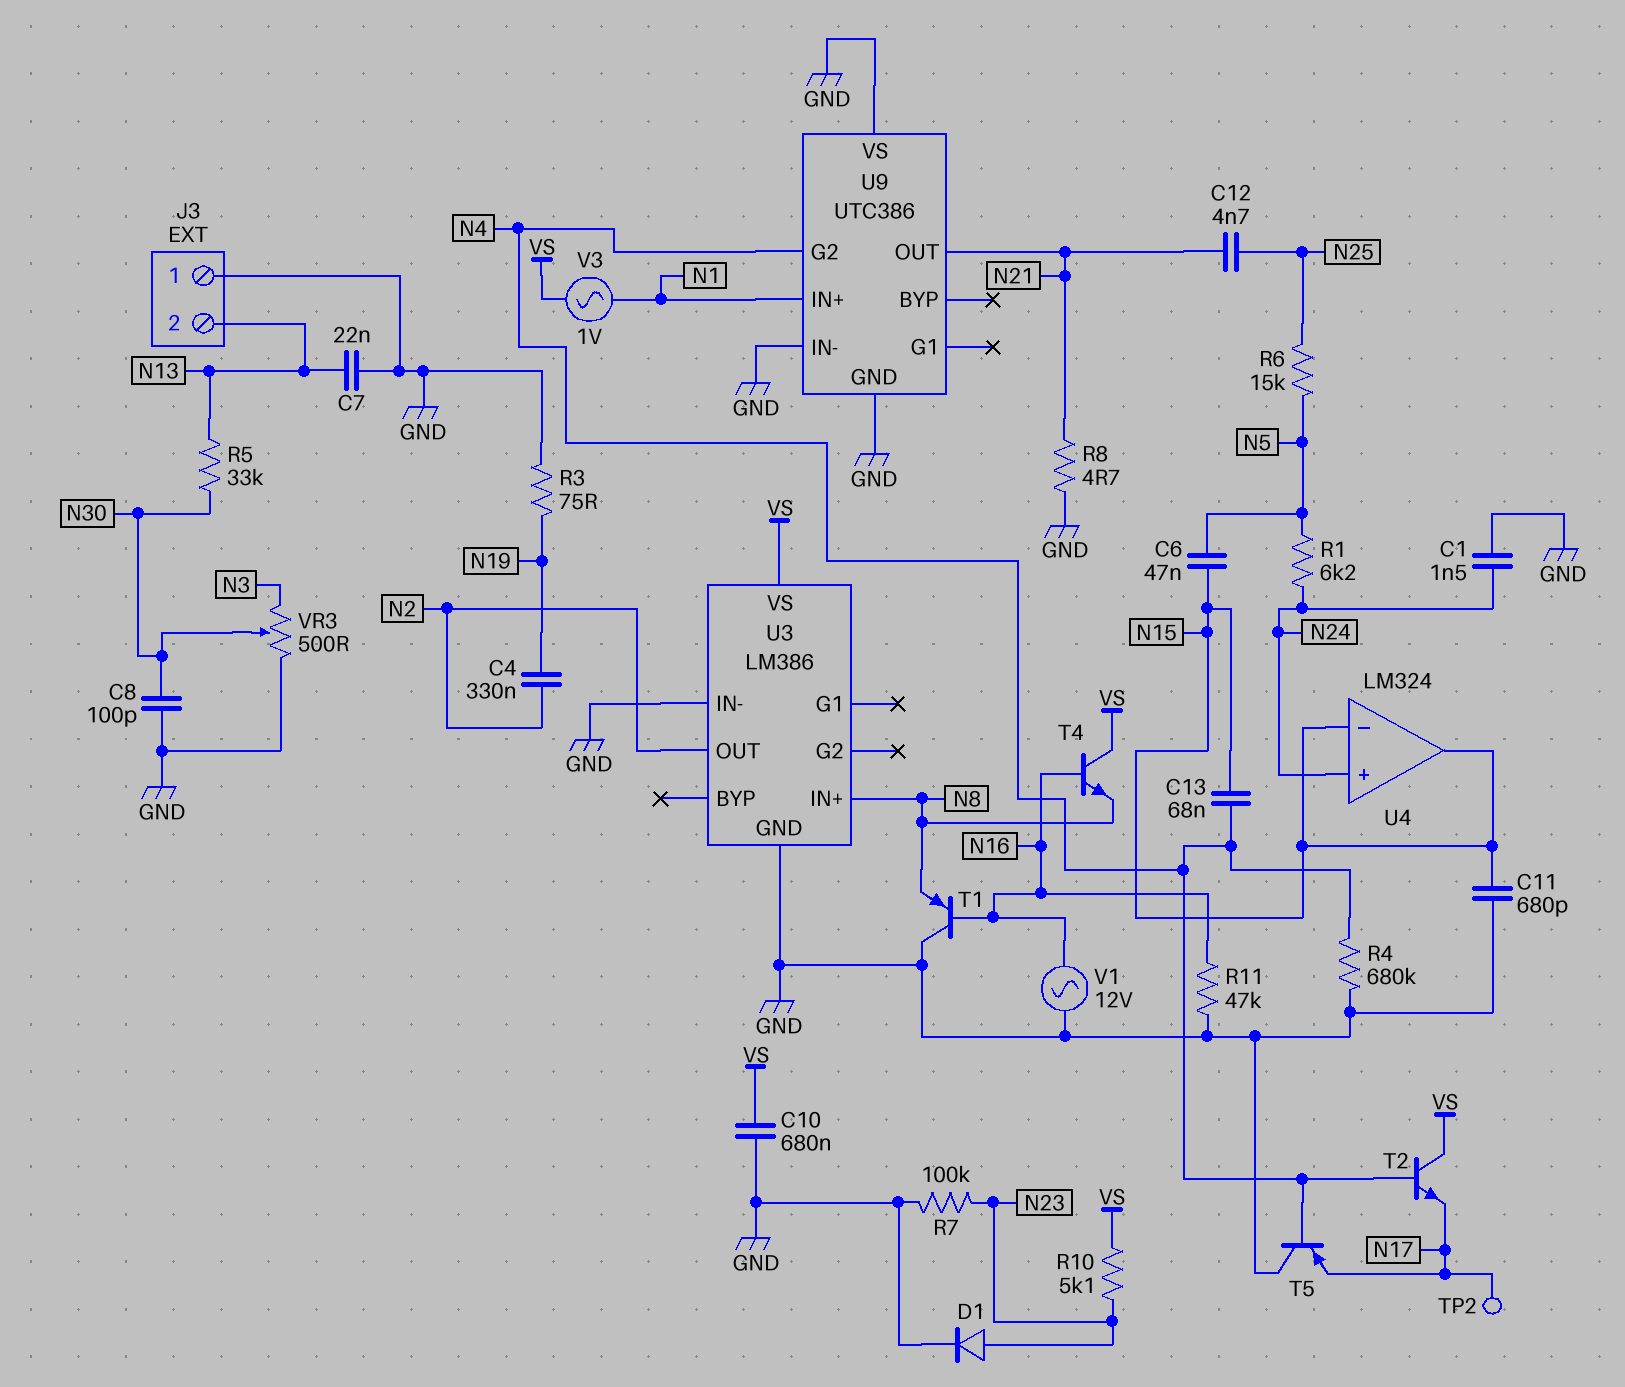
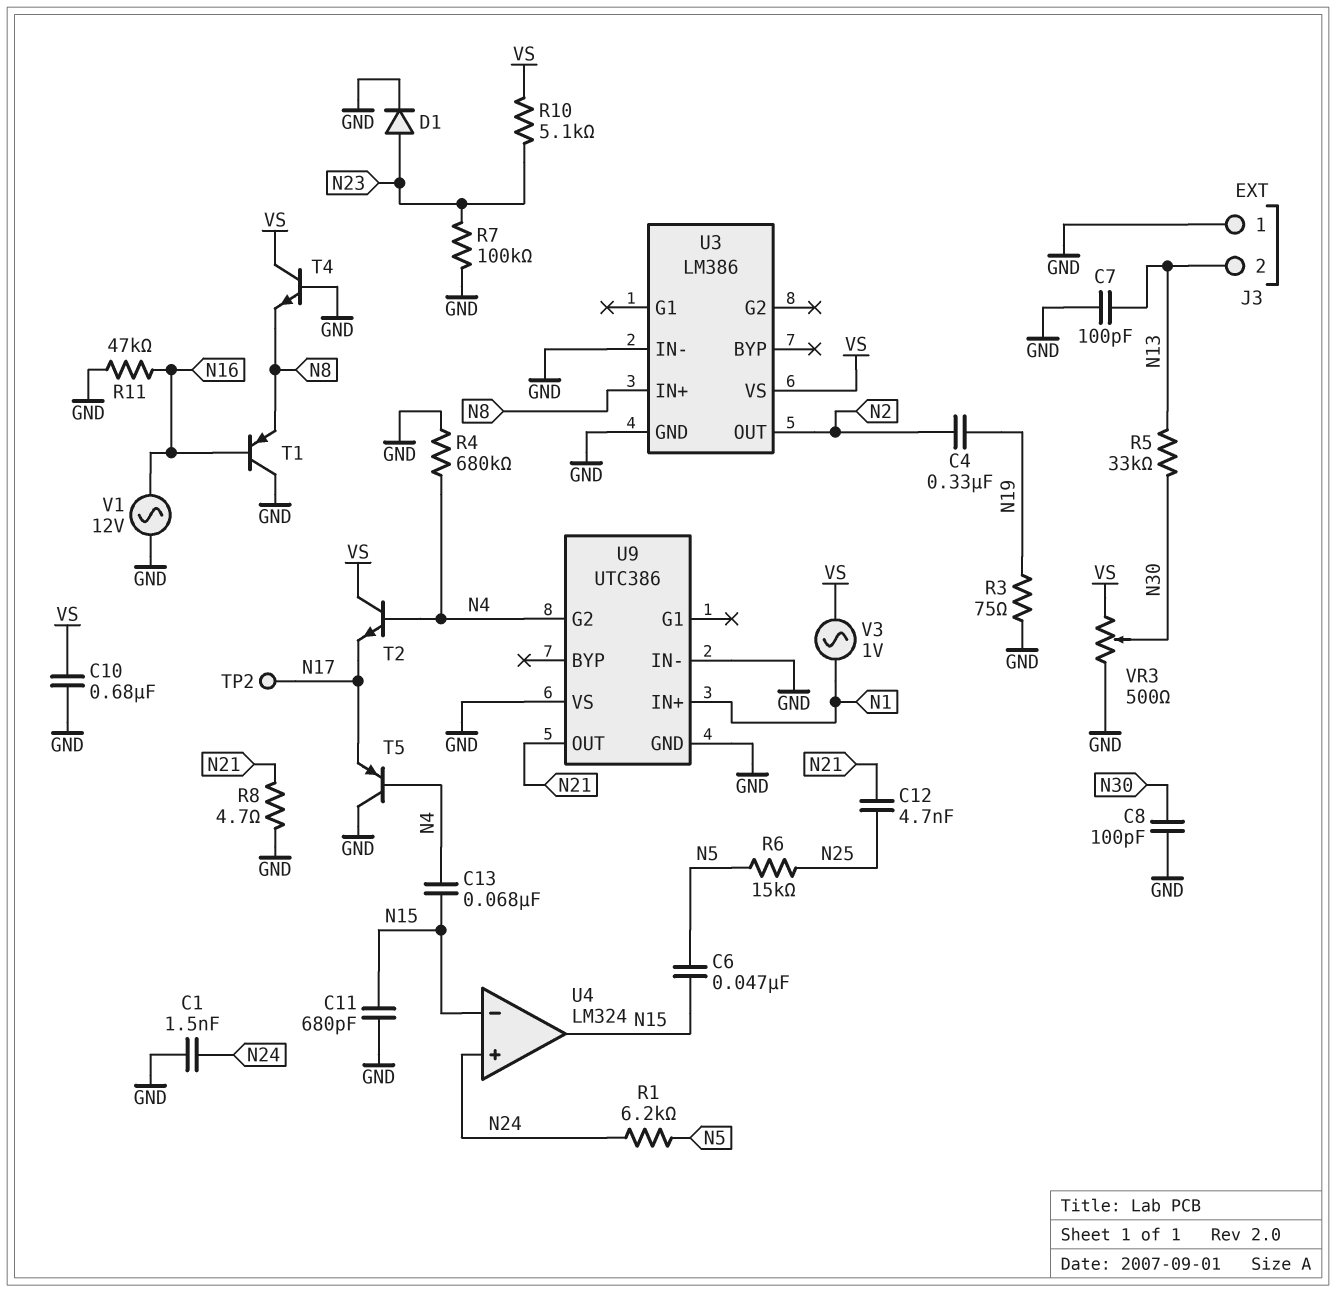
C7: 22nF (GND, N13) -> 100pF (GND, N13)
T4: NPN (B N16, C VS, E N8) -> NPN (B GND, C VS, E N8)
VR3: 500 (GND, N3, wiper N30) -> 500 (GND, VS, wiper N30)

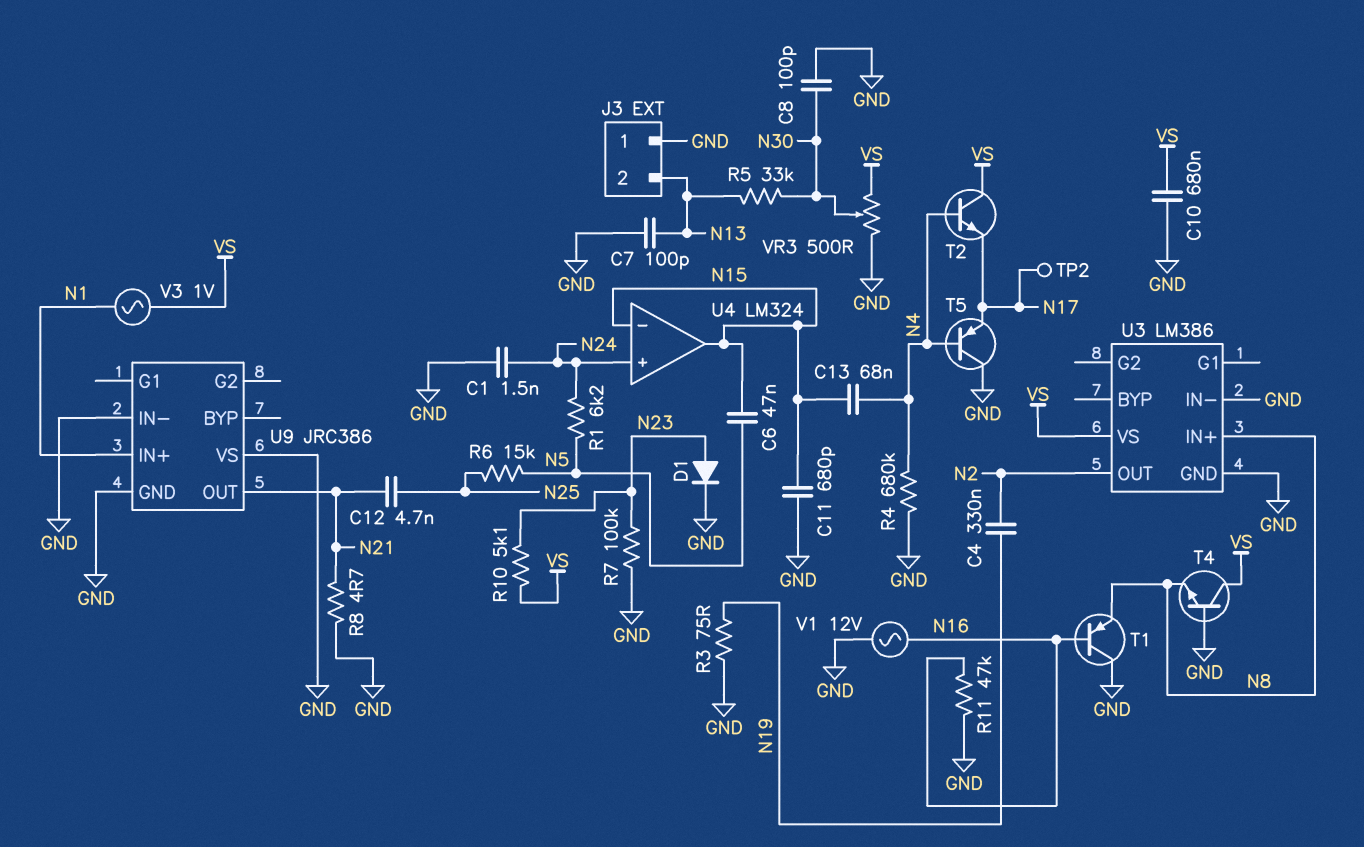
U9: UTC386 -> JRC386
U9 pin G2: N4 -> none

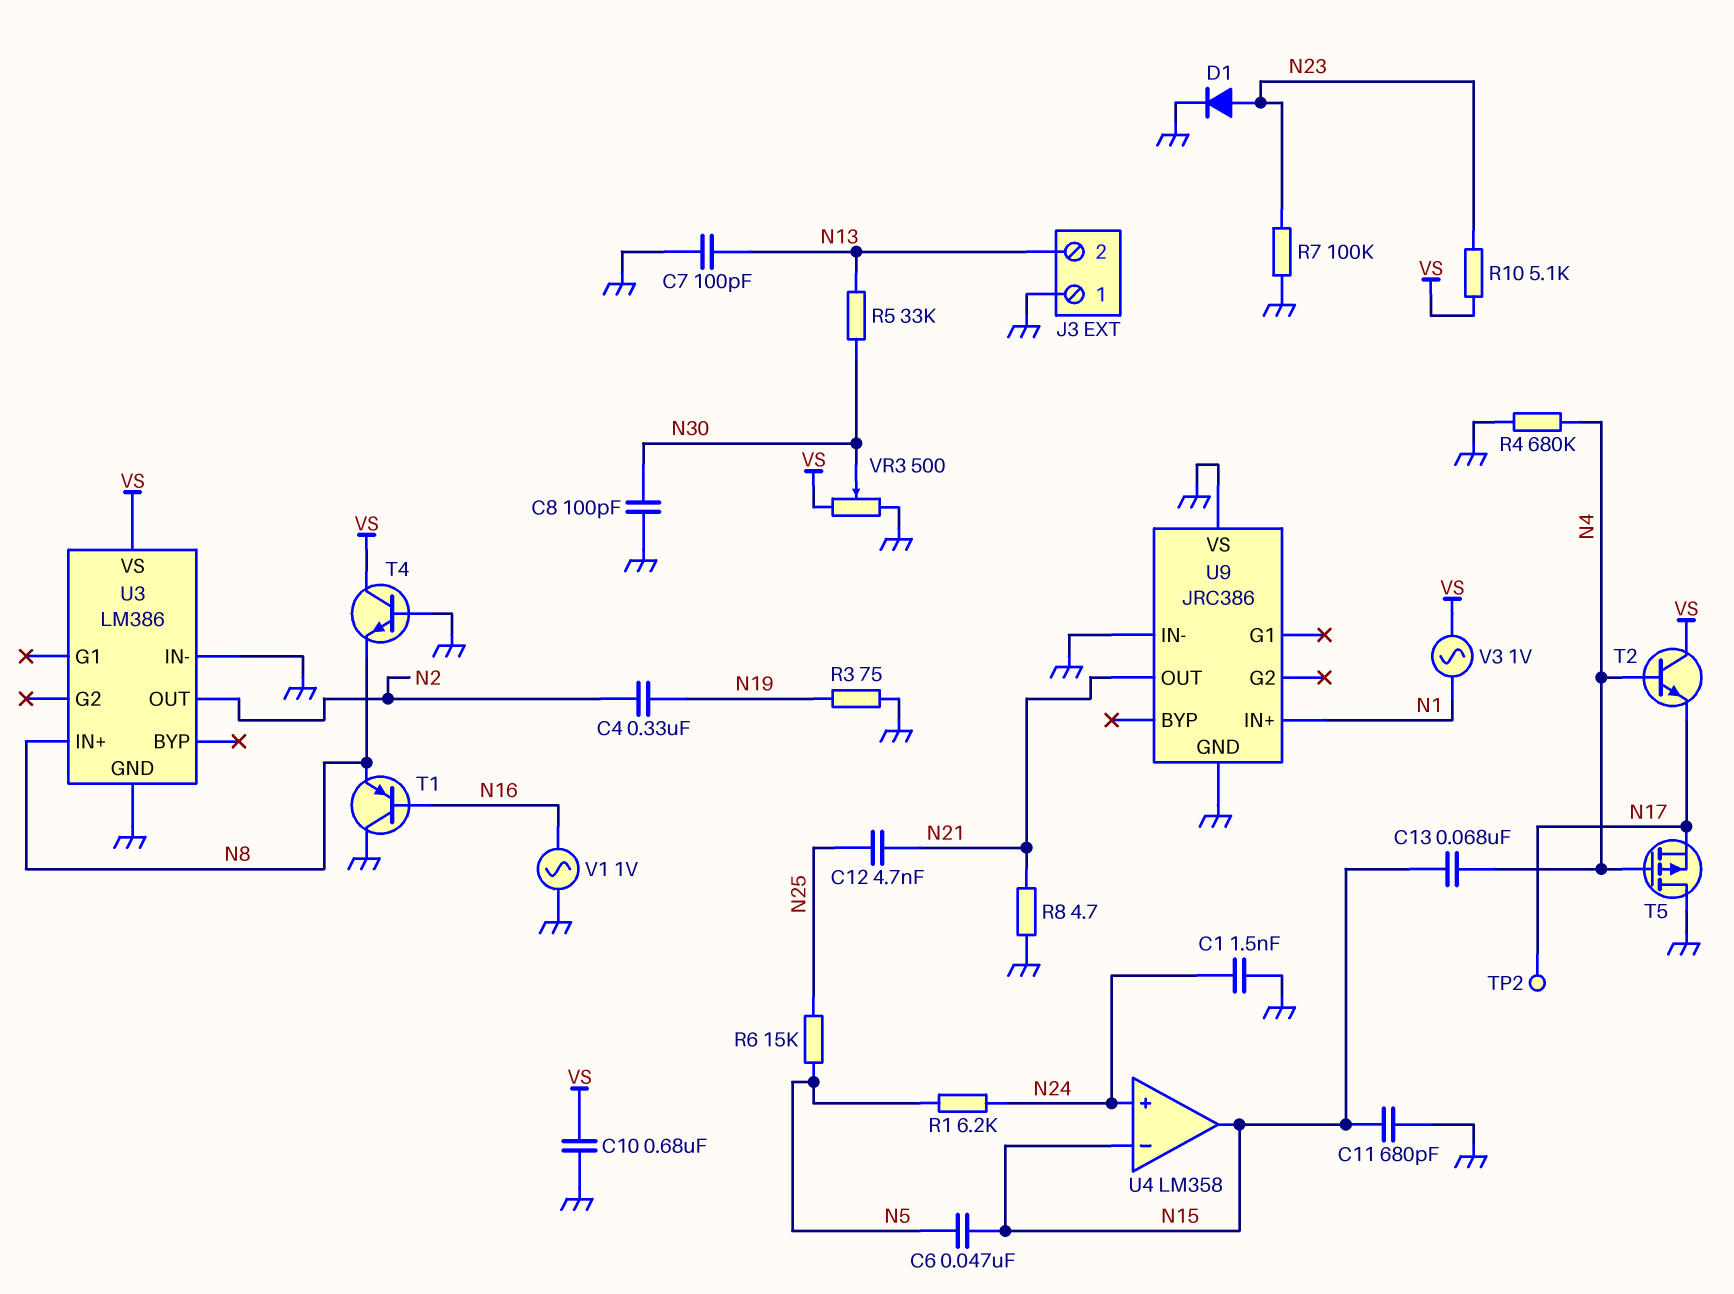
R11: 47k (GND, N16) -> none
T5: PNP (B N4, C GND, E N17) -> PMOS (G N4, D GND, S N17)
U4: LM324 -> LM358
V1: AC 12V (GND, N16) -> AC 1V (GND, N16)

